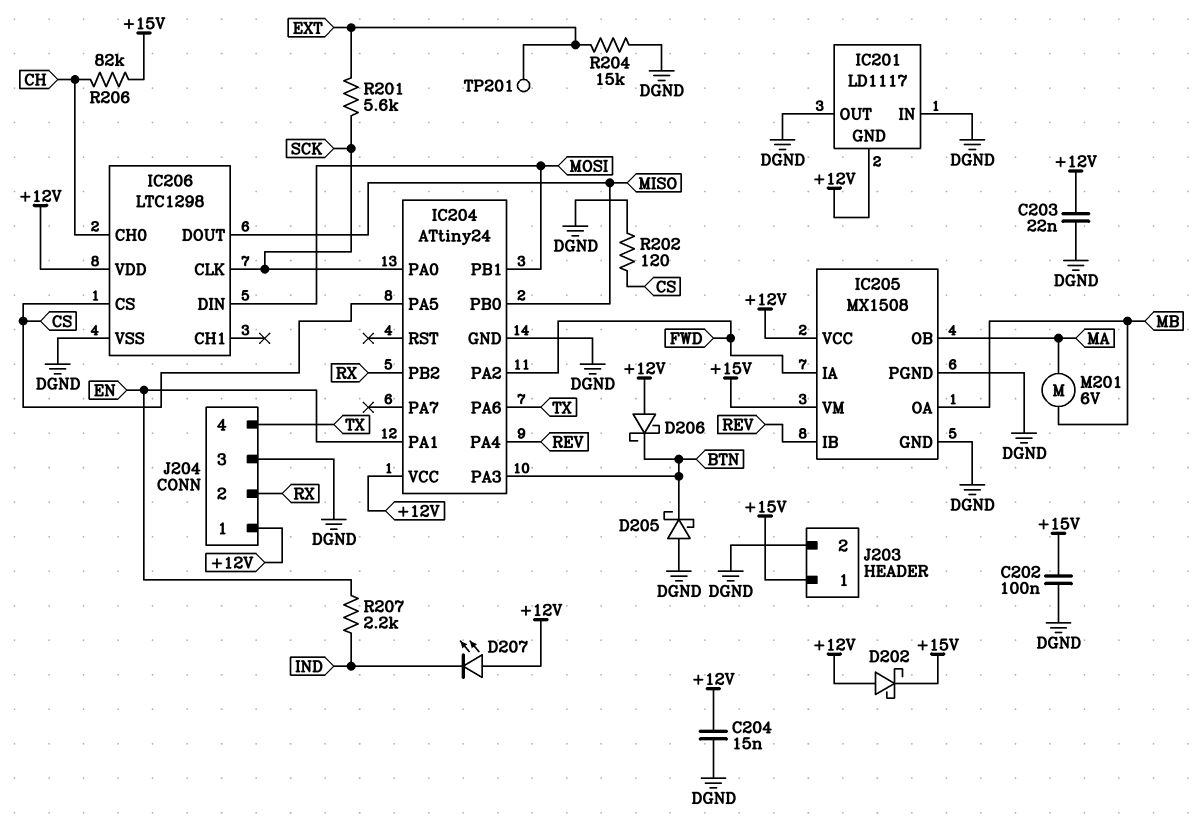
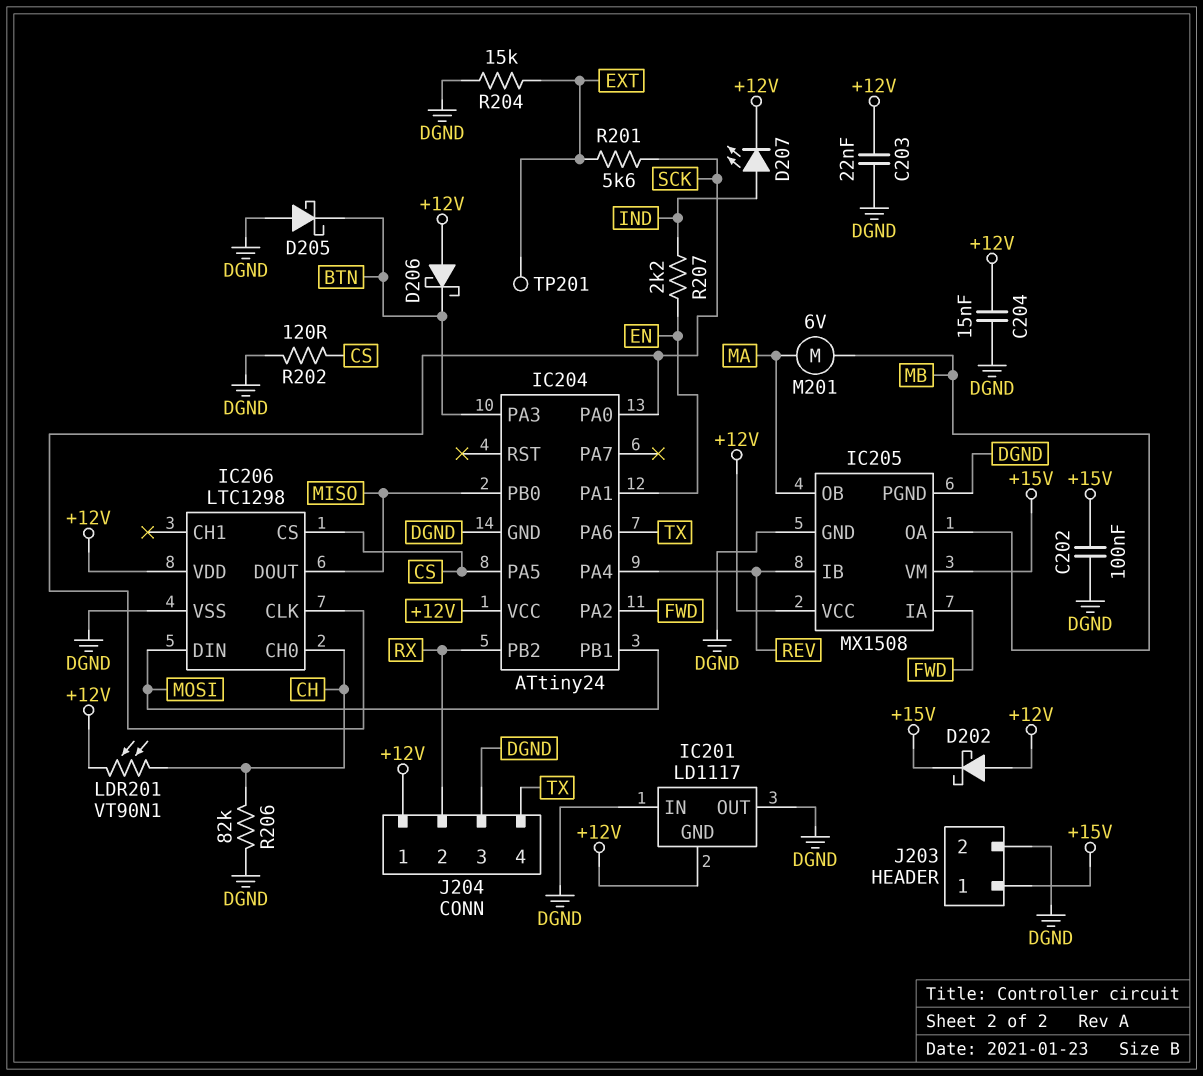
D207: LED (A +12V, K IND) -> LED (A IND, K +12V)
LDR201: none -> VT90N1 (+12V, CH)
R206: 82k (+15V, CH) -> 82k (CH, DGND)

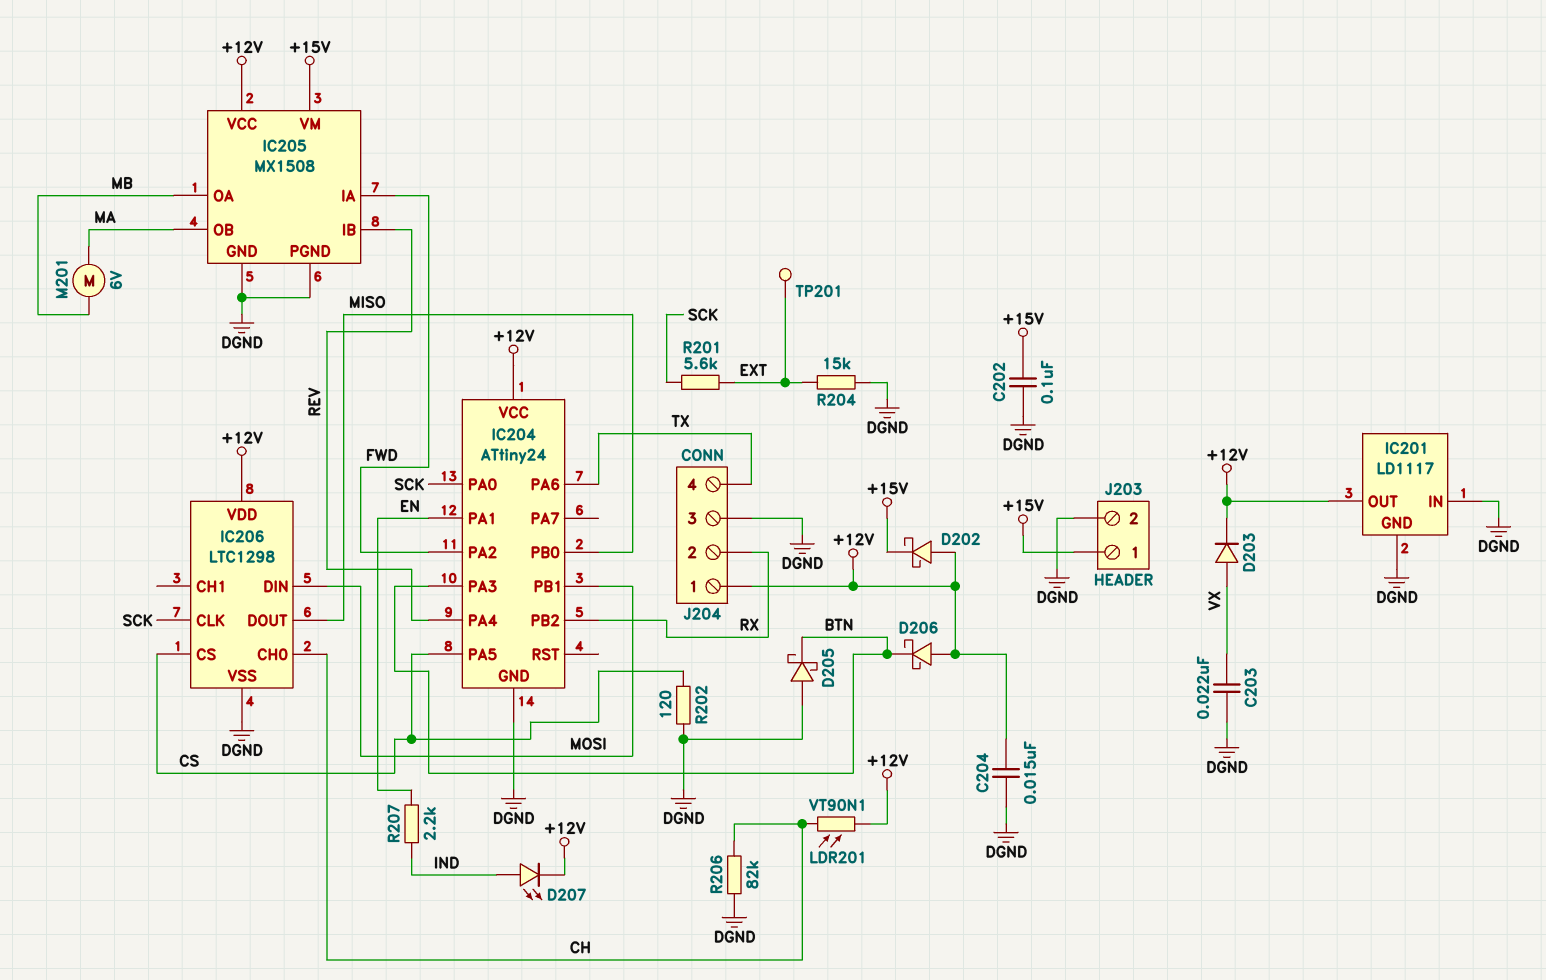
C203: 22nF (+12V, DGND) -> 22nF (DGND, VX)
D203: none -> diode (A VX, K +12V)
IC201 pin GND: +12V -> DGND
IC201 pin OUT: DGND -> +12V

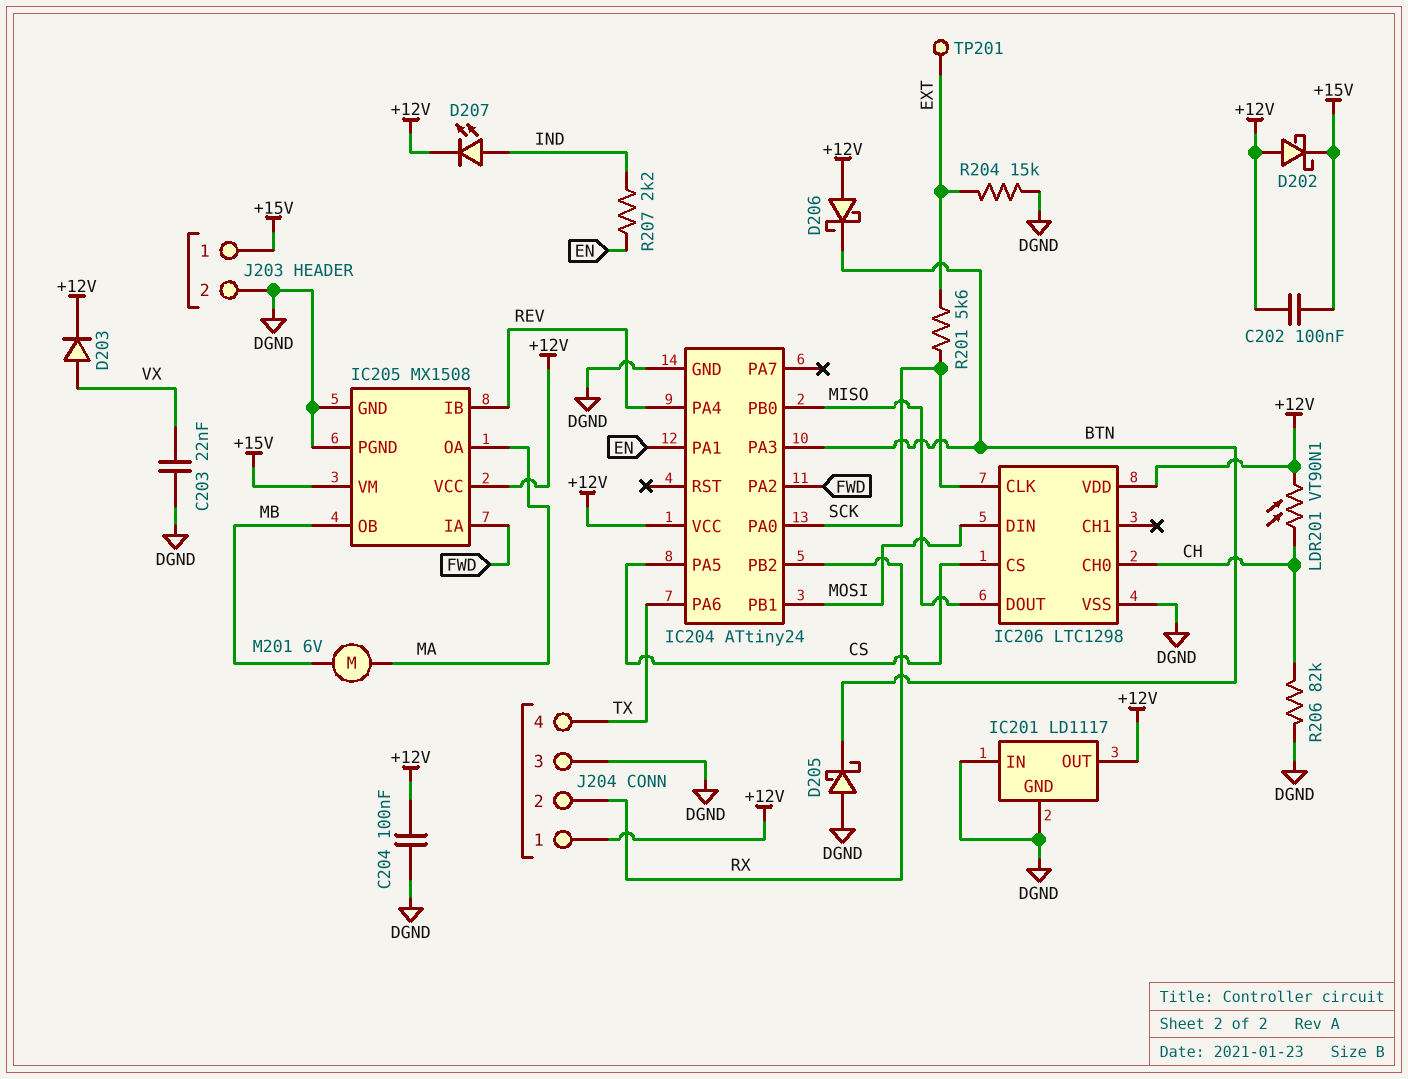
C202: 100nF (+15V, DGND) -> 100nF (+12V, +15V)
C204: 15nF (+12V, DGND) -> 100nF (+12V, DGND)
IC205 pin OA: MB -> MA
IC205 pin OB: MA -> MB
R202: 120 (CS, DGND) -> none

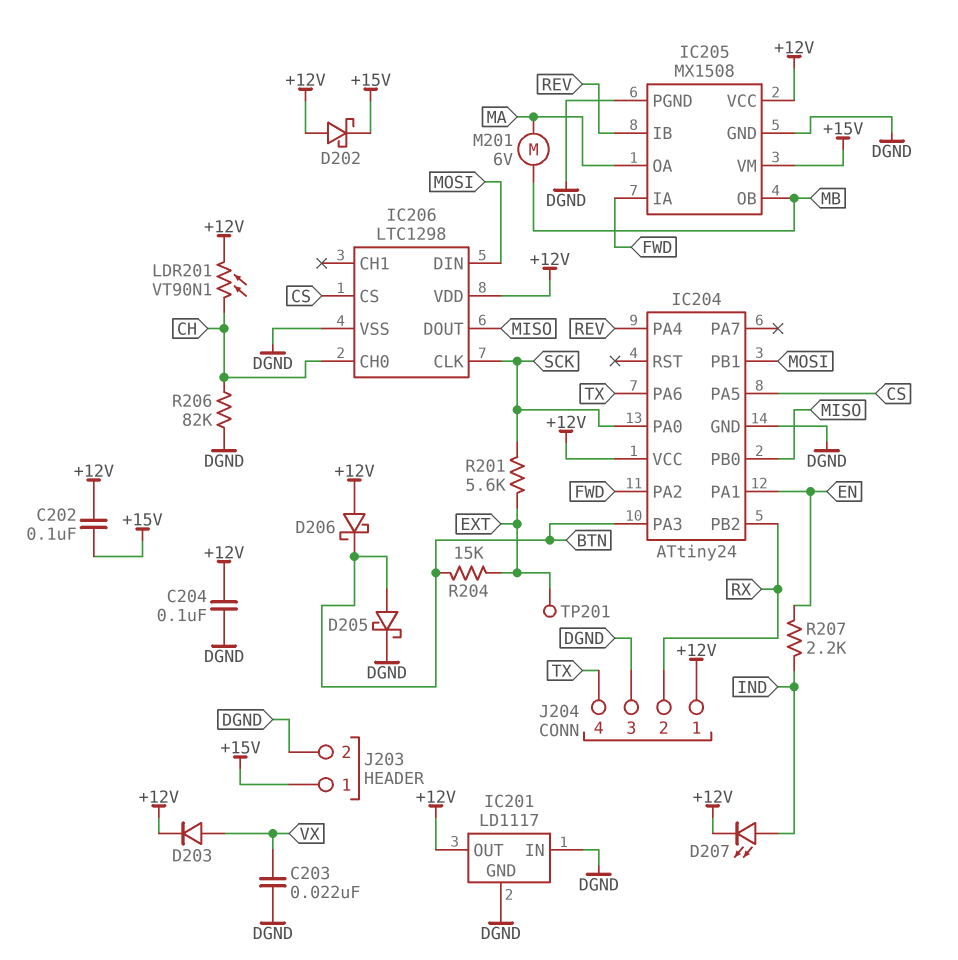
D205: schottky (A DGND, K BTN) -> schottky (A BTN, K DGND)
R204: 15k (DGND, EXT) -> 15k (BTN, EXT)

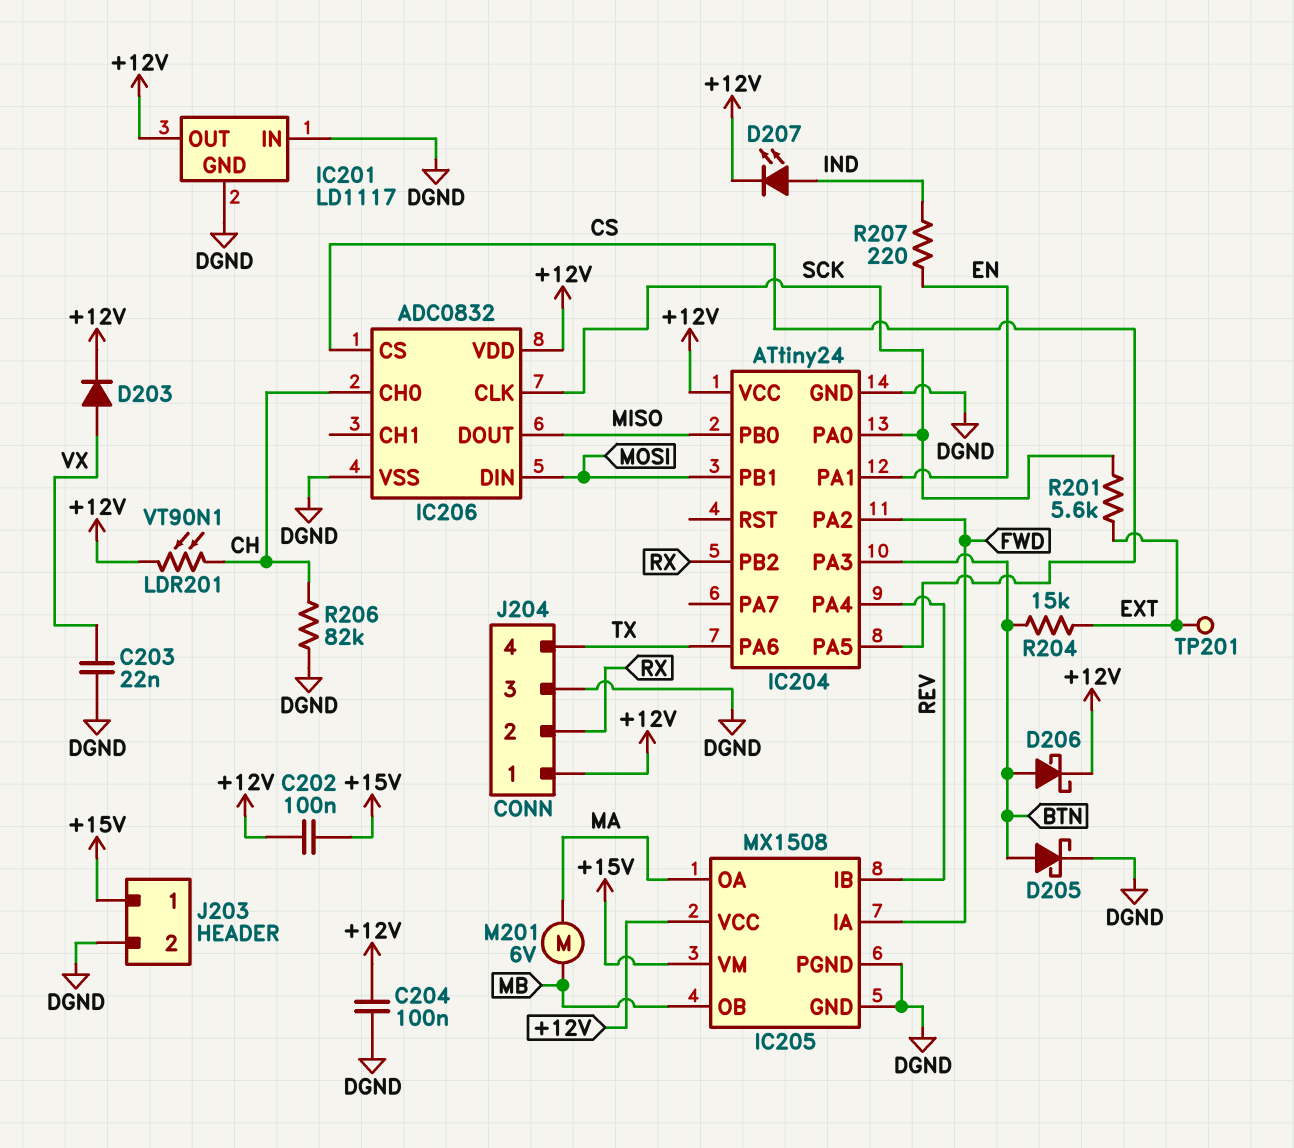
D202: schottky (A +12V, K +15V) -> none
D206: schottky (A +12V, K BTN) -> schottky (A BTN, K +12V)
IC206: LTC1298 -> ADC0832
R207: 2.2k (EN, IND) -> 220 (EN, IND)

